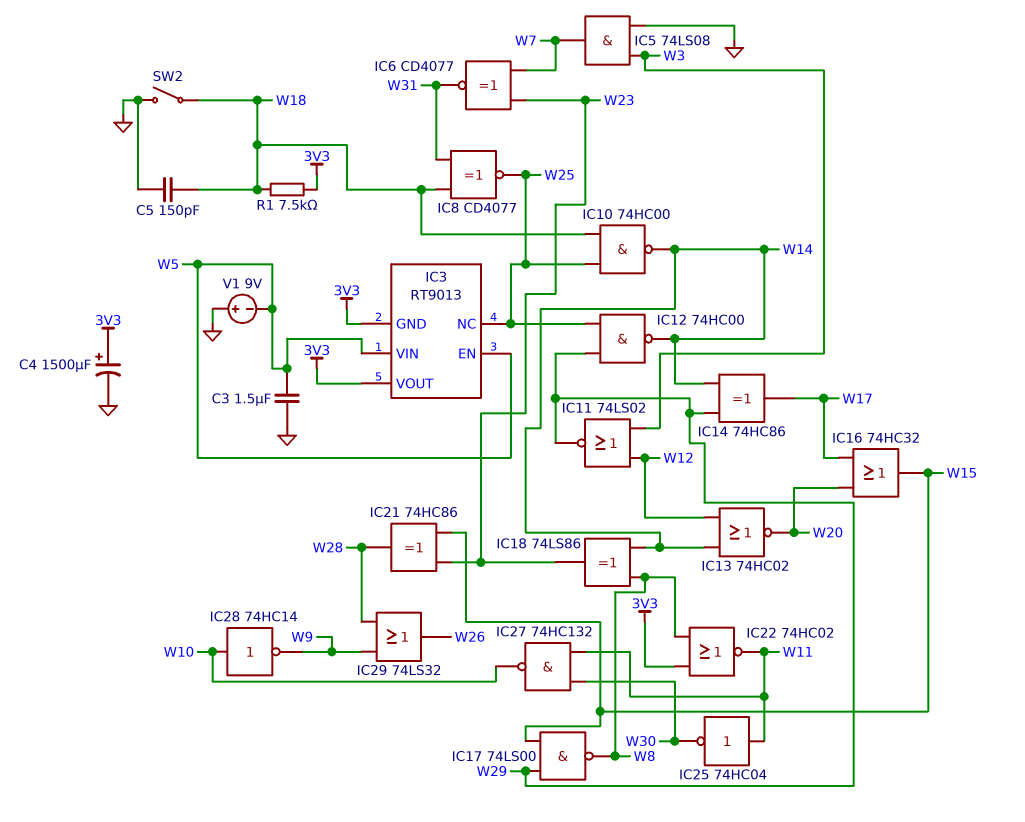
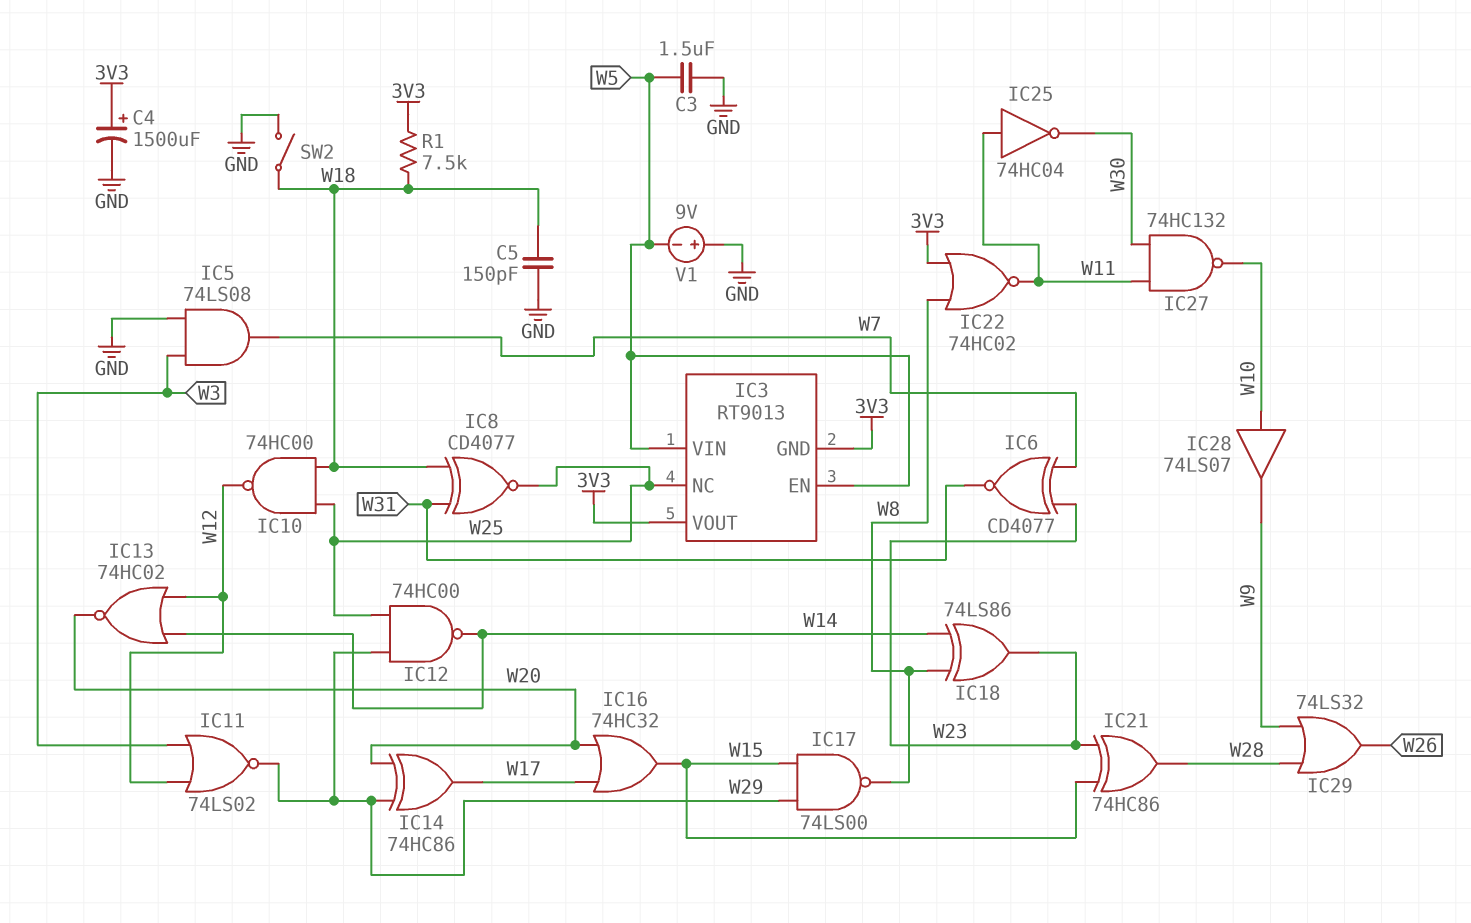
IC10: NAND 74HC00 (in W18, in W25, out W14) -> NAND 74HC00 (in W18, in W25, out W12)
IC14: XOR 74HC86 (in W14, in W29, out W17) -> XOR 74HC86 (in W20, in W29, out W17)
IC28: NOT 74HC14 (in W10, out W9) -> buffer 74LS07 (in W10, out W9)

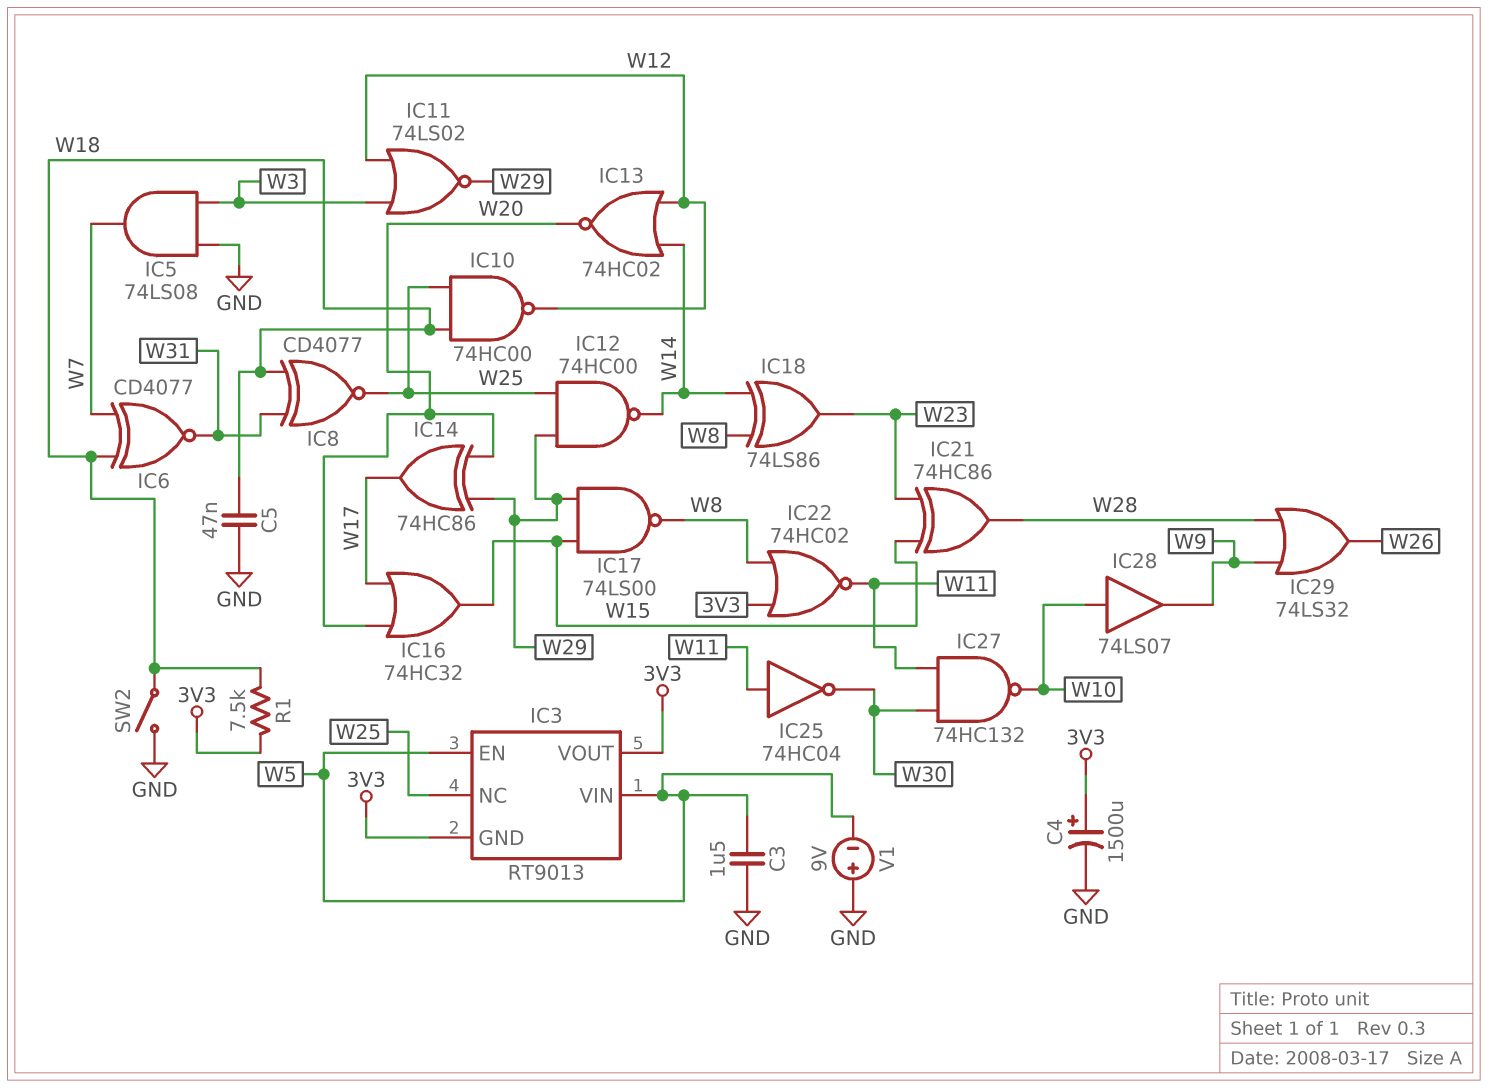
C5: 150pF (GND, W18) -> 47nF (GND, W18)
IC6: XNOR CD4077 (in W7, in W23, out W31) -> XNOR CD4077 (in W7, in W18, out W31)

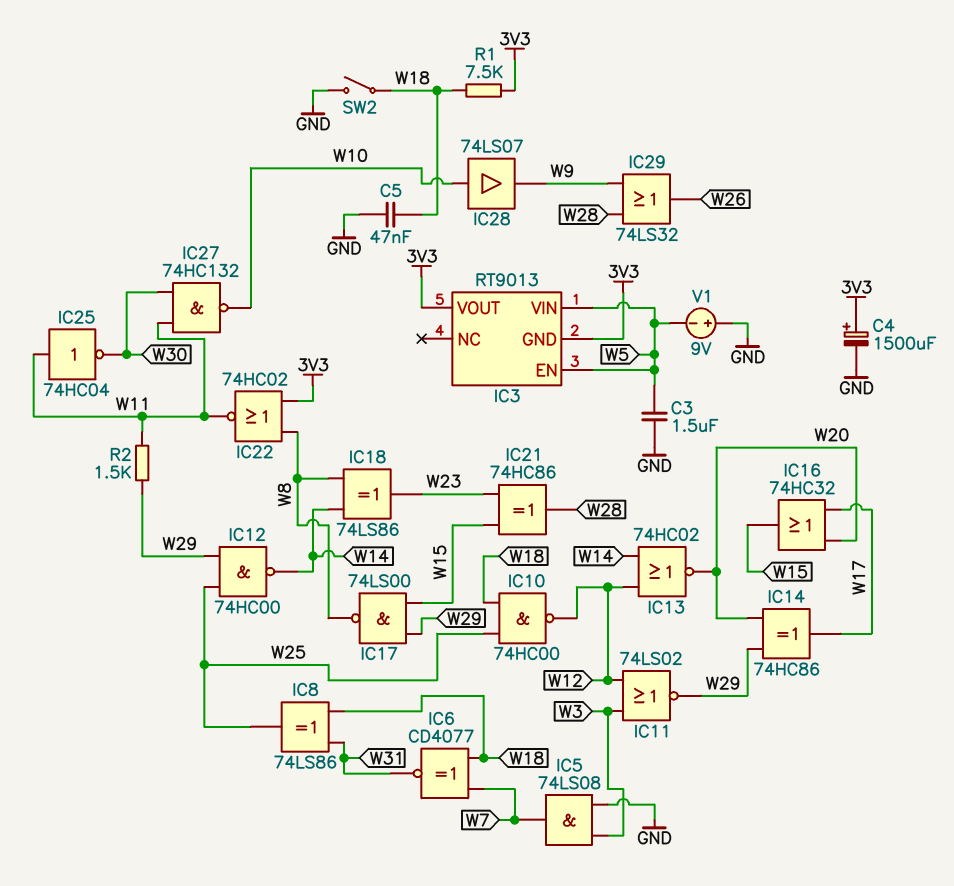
IC3 pin NC: W25 -> none
IC8: XNOR CD4077 (in W18, in W31, out W25) -> XOR 74LS86 (in W18, in W31, out W25)
R2: none -> 1.5k (W11, W29)

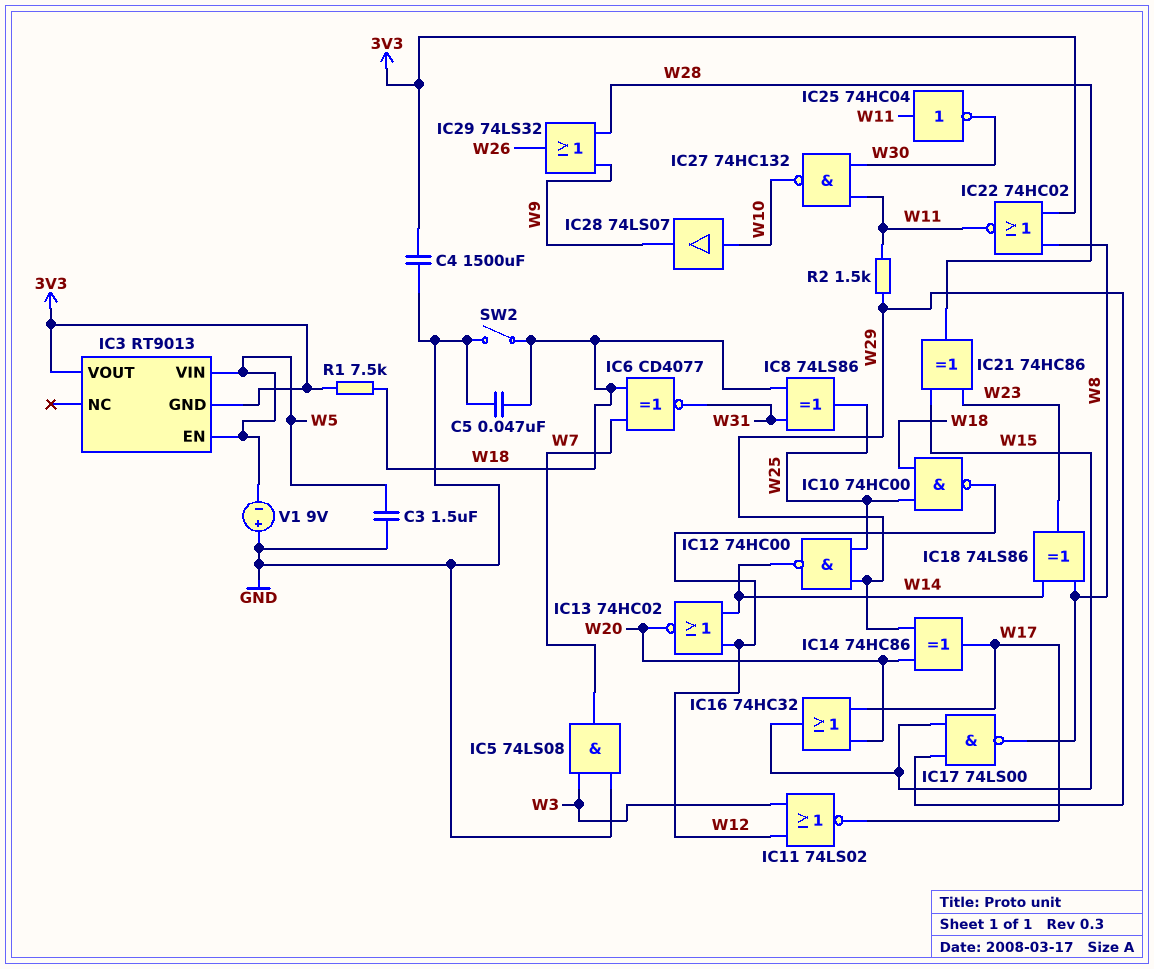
C4: 1500uF (plus 3V3, minus GND) -> 1500uF (3V3, GND)
IC11: NOR 74LS02 (in W3, in W12, out W29) -> NOR 74LS02 (in W3, in W12, out W17)

